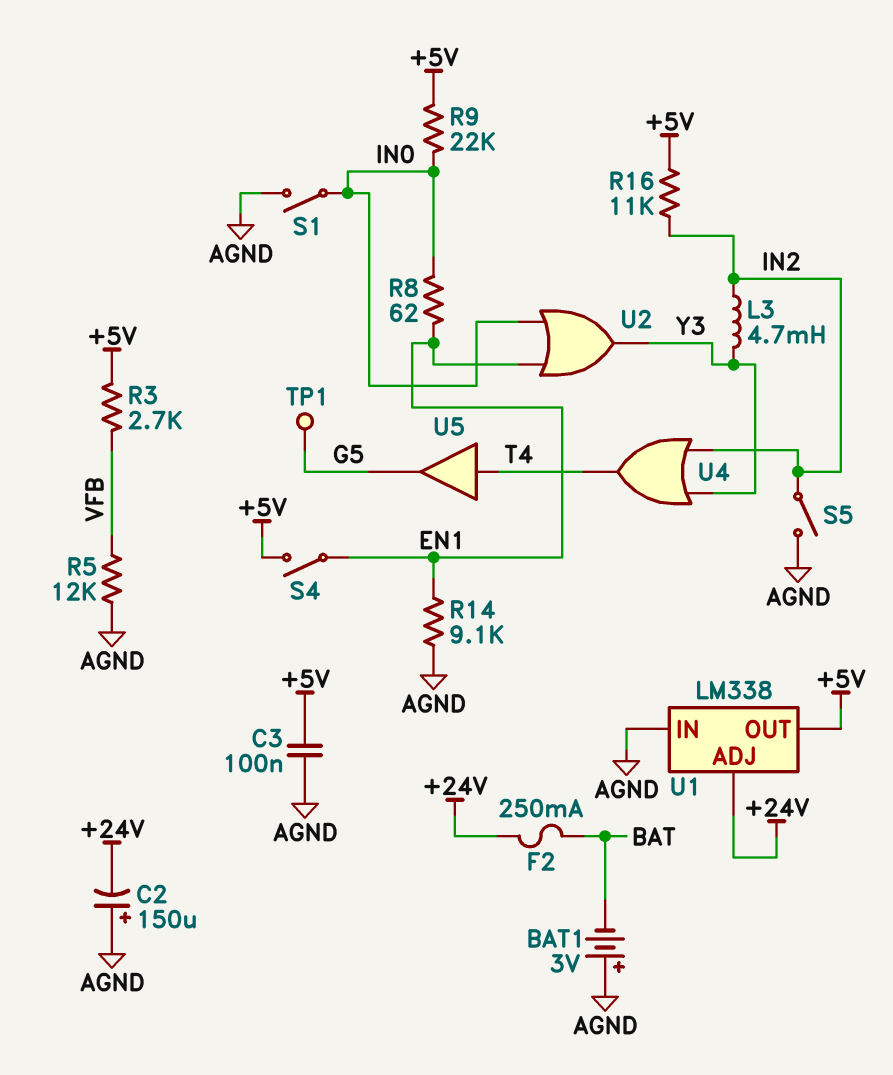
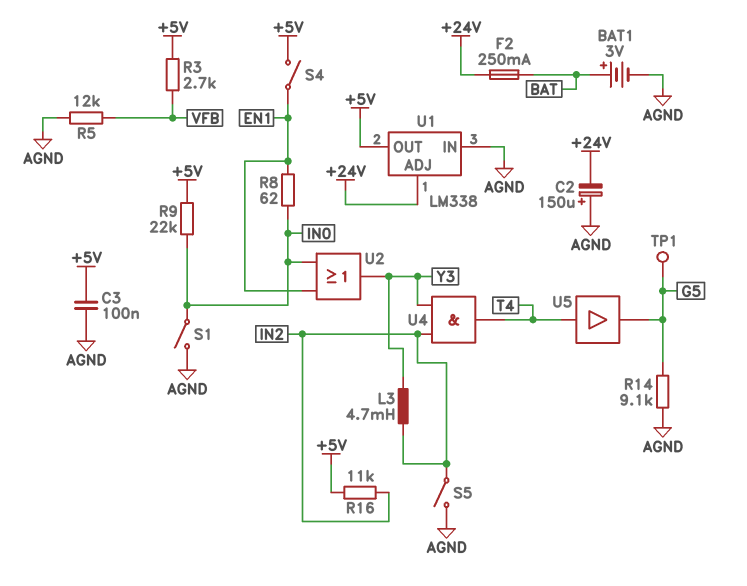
BAT1: 3V (plus AGND, minus BAT) -> 3V (plus BAT, minus AGND)
R14: 9.1k (AGND, EN1) -> 9.1k (AGND, G5)
U4: OR (in IN2, in Y3, out T4) -> AND (in IN2, in Y3, out T4)

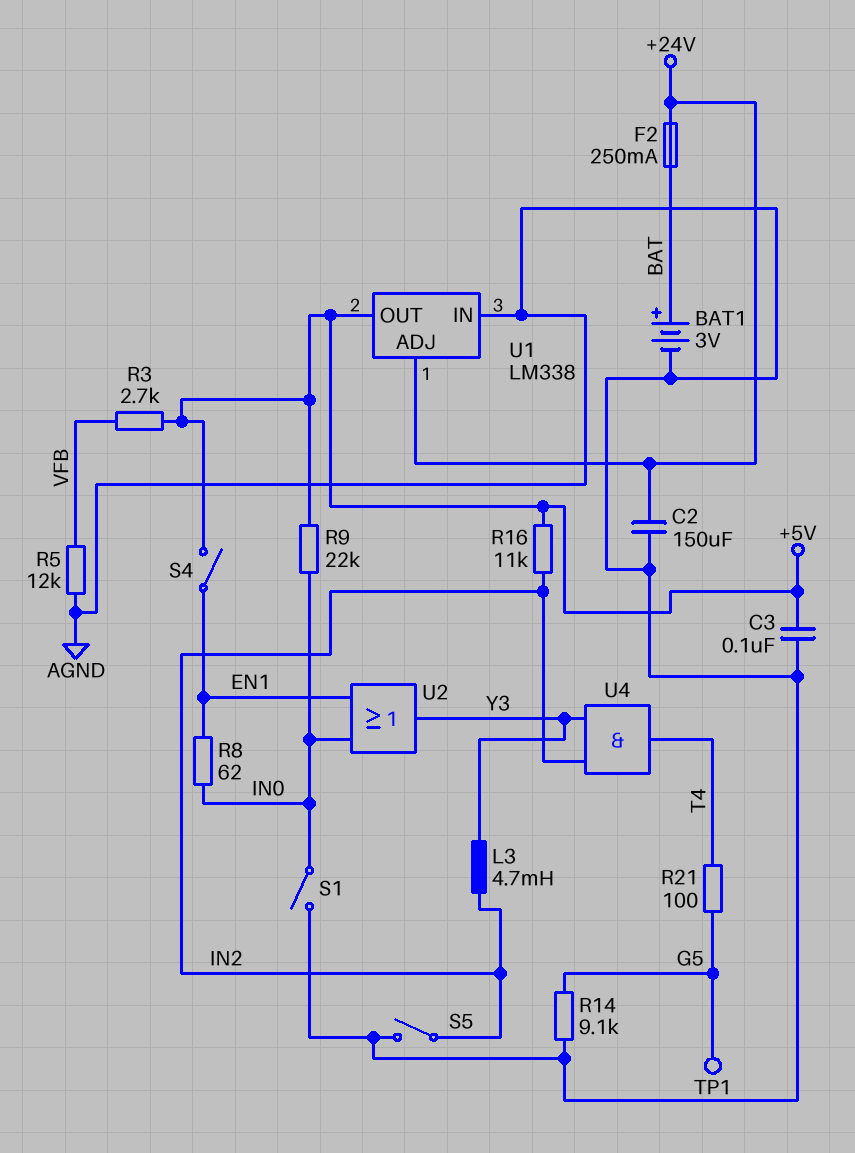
C2: 150uF (plus AGND, minus +24V) -> 150uF (+24V, AGND)
R21: none -> 100 (G5, T4)
U5: buffer (in T4, out G5) -> none

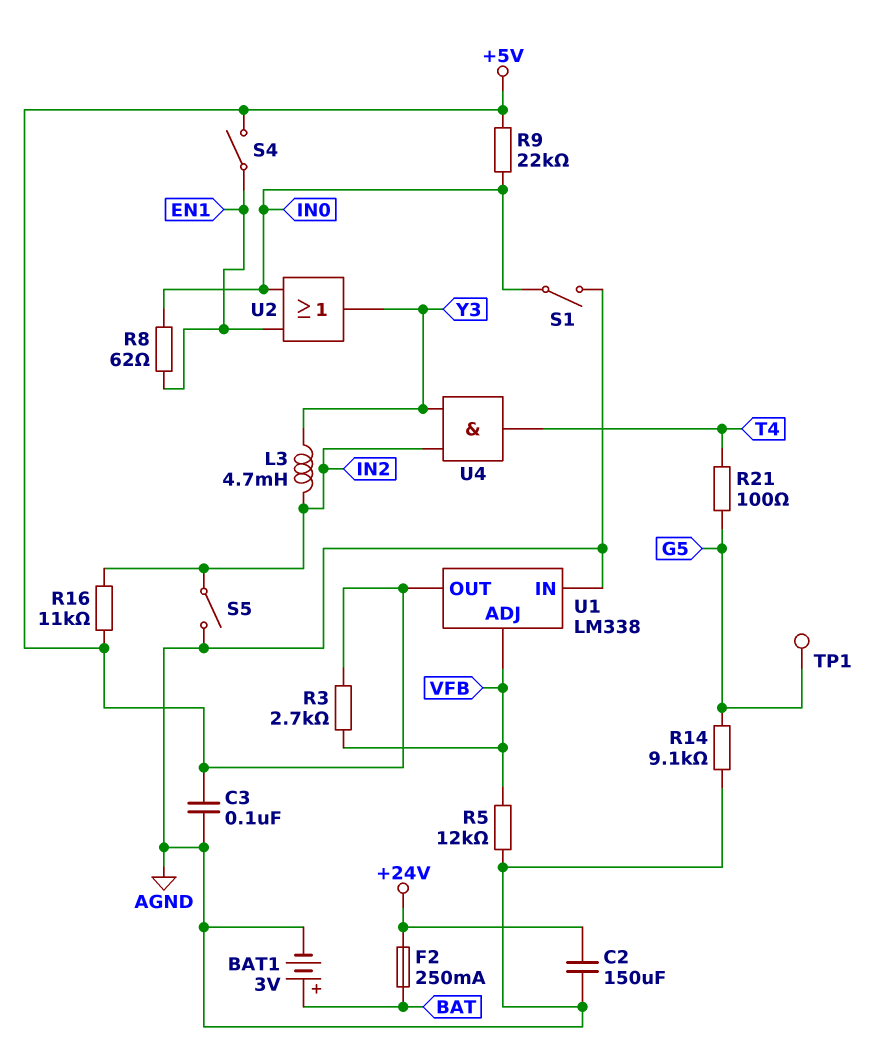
U1 pin ADJ: +24V -> VFB

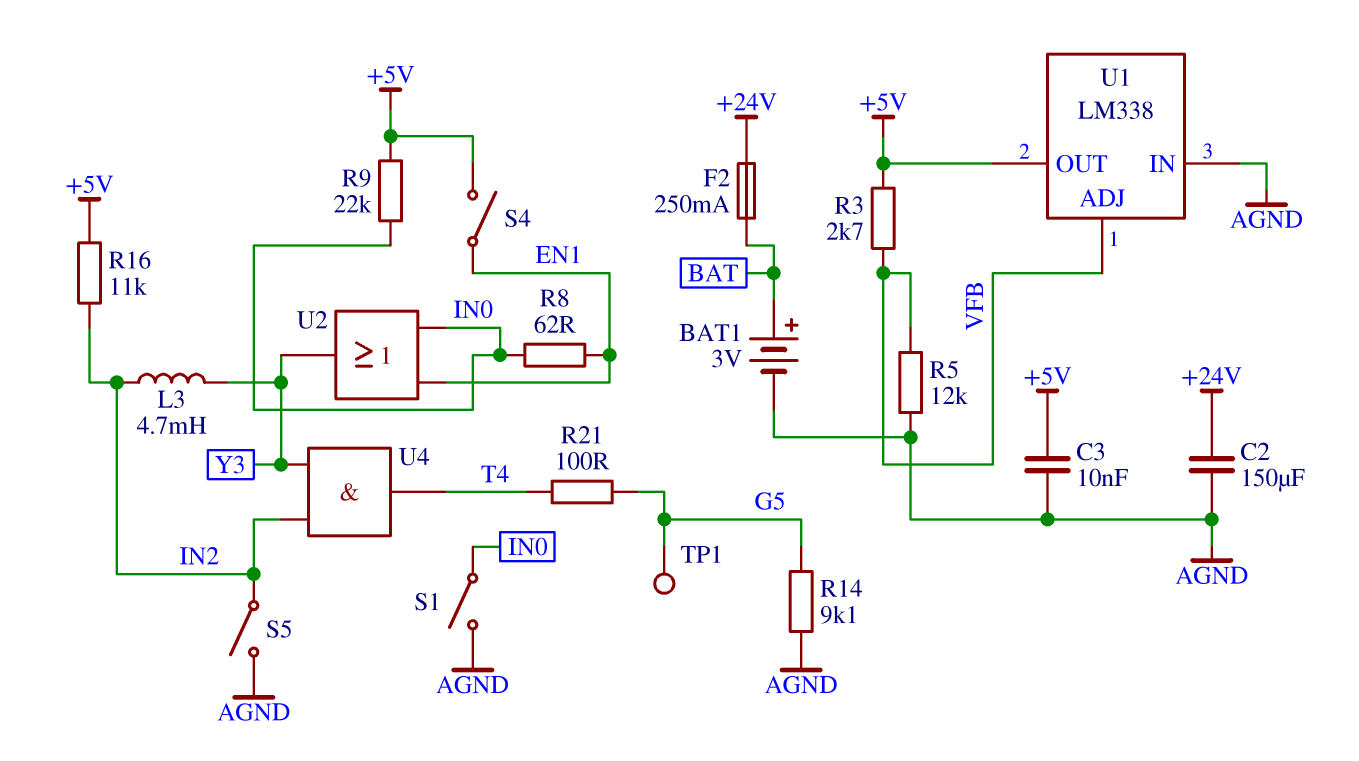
C3: 100nF (+5V, AGND) -> 10nF (+5V, AGND)

